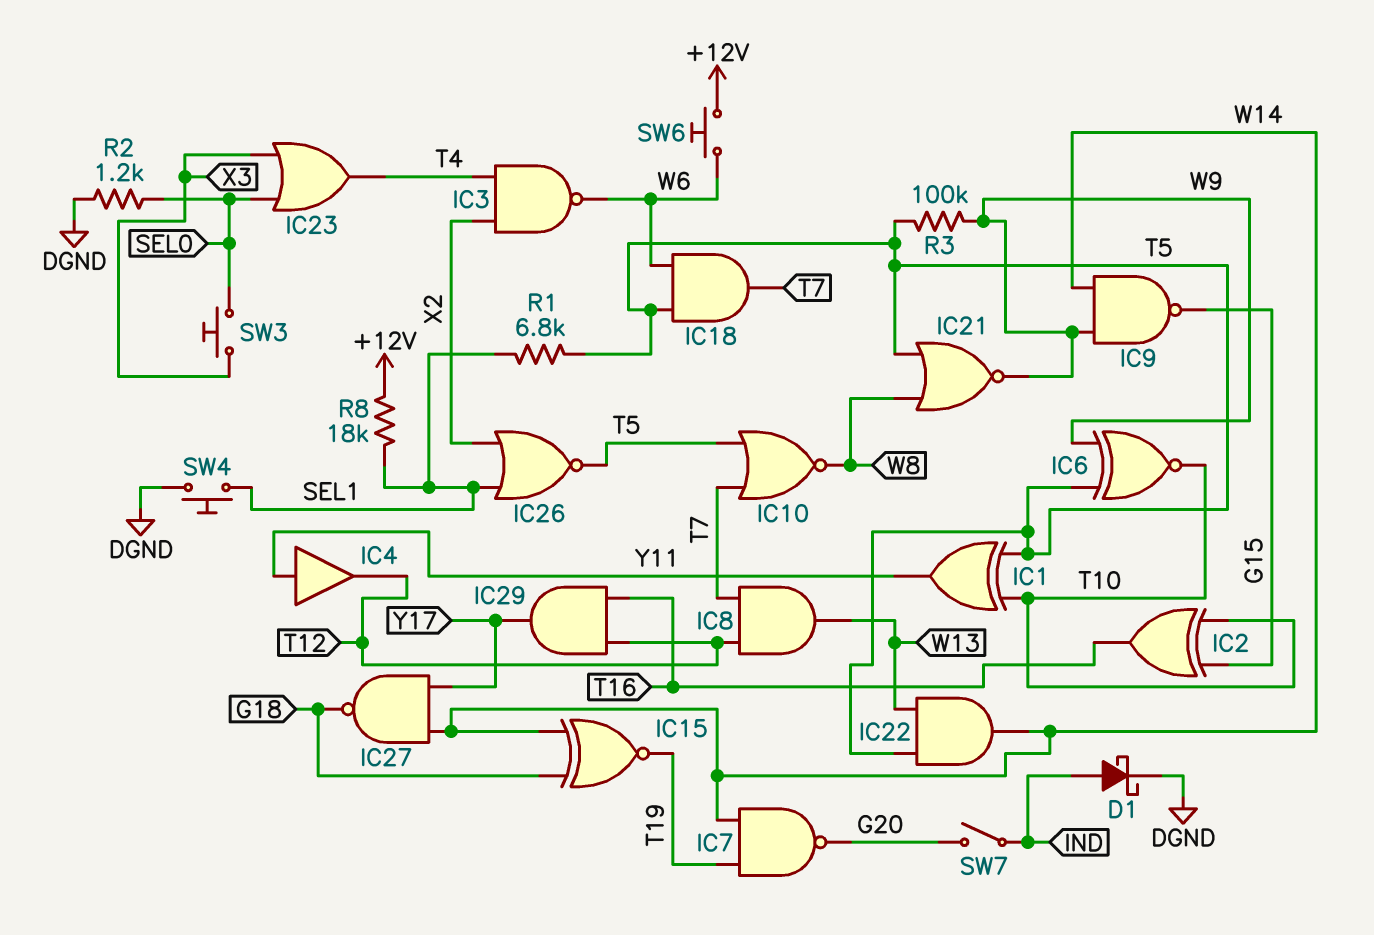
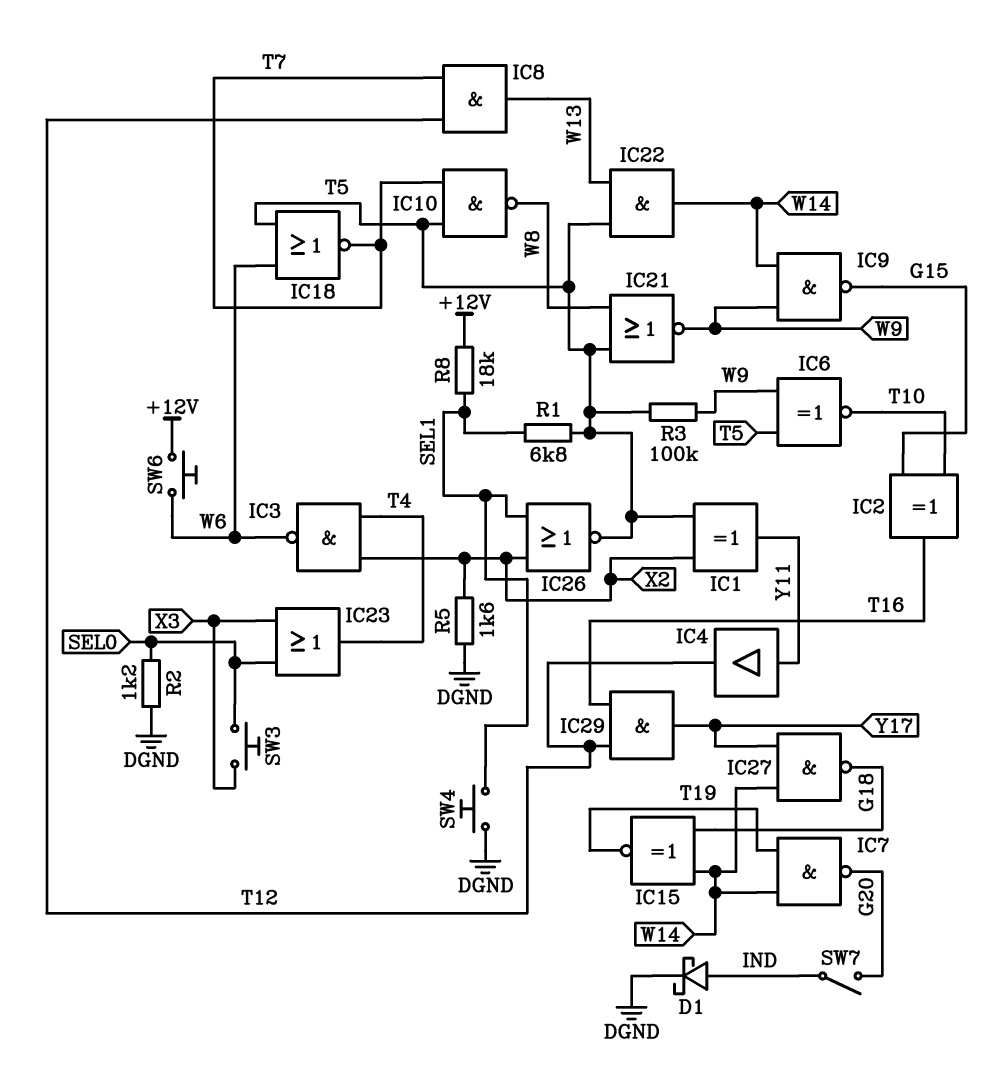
IC1: XOR (in T5, in T10, out Y11) -> XOR (in T5, in X2, out Y11)
IC10: NOR (in T5, in T7, out W8) -> NAND (in T5, in T7, out W8)
IC18: AND (in T5, in W6, out T7) -> NOR (in T5, in W6, out T7)
R5: none -> 1.6k (DGND, X2)

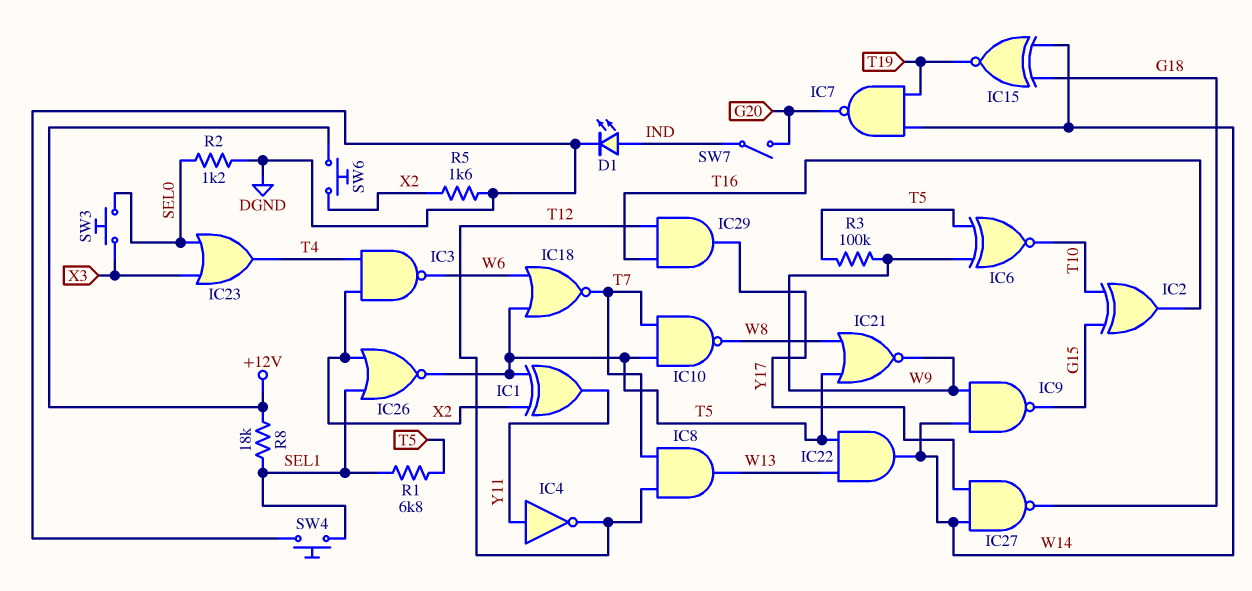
D1: schottky (A IND, K DGND) -> LED (A IND, K DGND)
IC4: buffer (in Y11, out T12) -> NOT (in Y11, out T12)
SW6: button (+12V, W6) -> button (+12V, X2)

